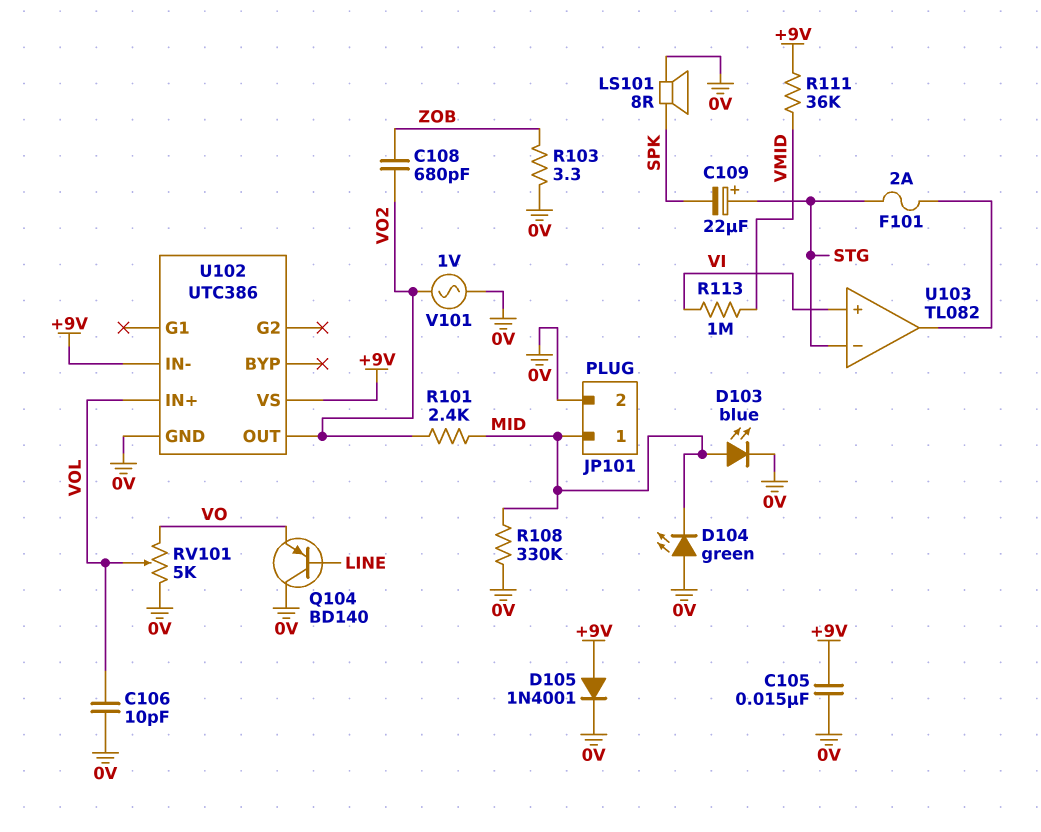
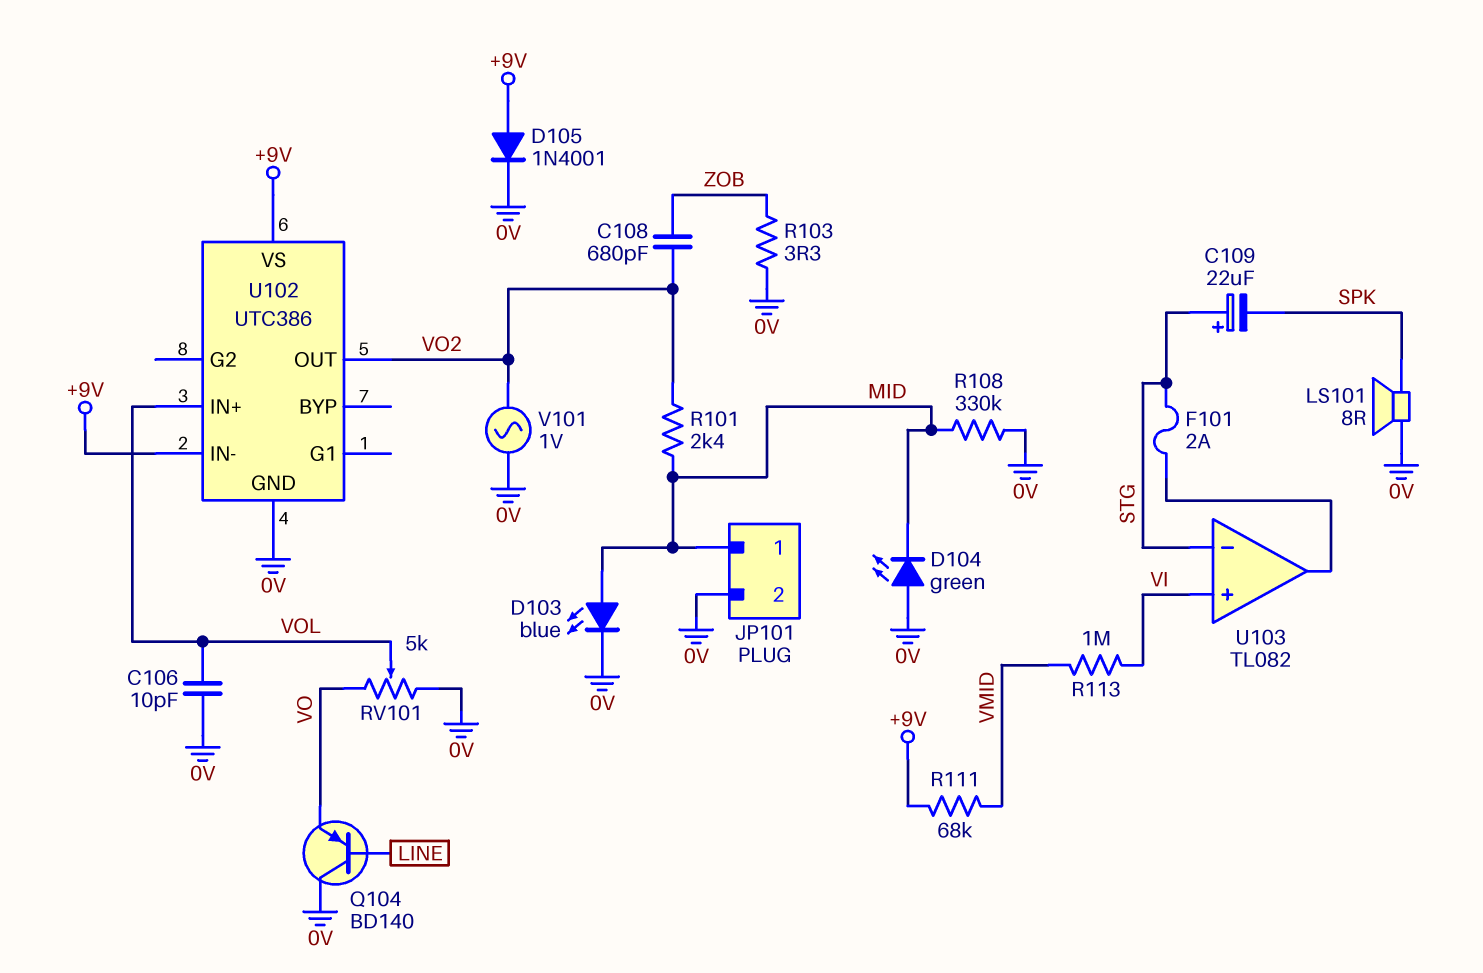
C105: 15nF (+9V, 0V) -> none
R111: 36k (+9V, VMID) -> 68k (+9V, VMID)

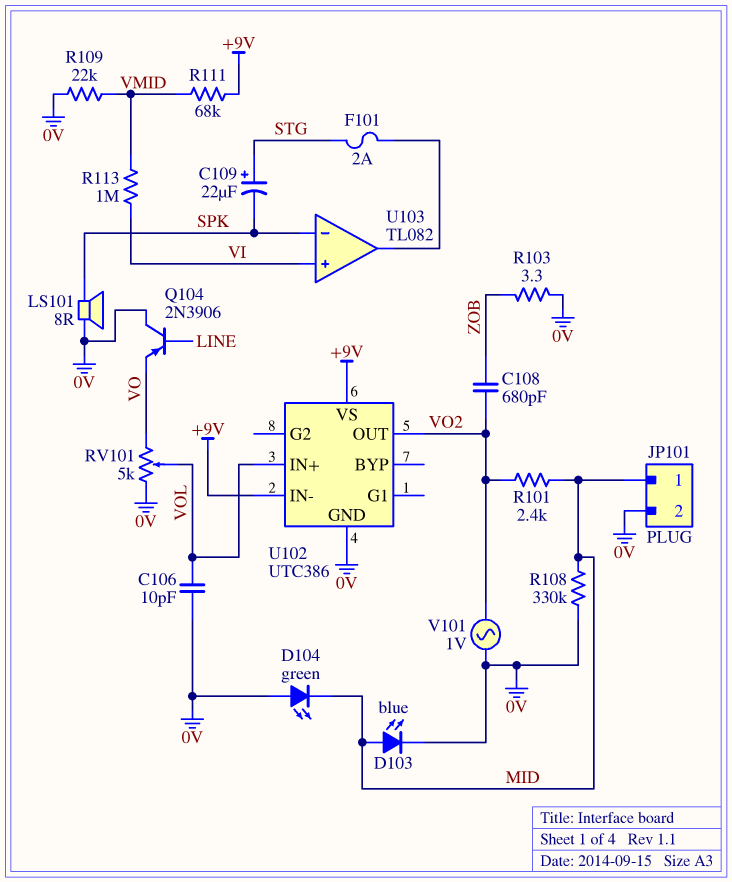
D105: diode 1N4001 (A +9V, K 0V) -> none
Q104: PNP BD140 (B LINE, C 0V, E VO) -> PNP 2N3906 (B LINE, C 0V, E VO)
R109: none -> 22k (0V, VMID)
U103 pin in-: STG -> SPK

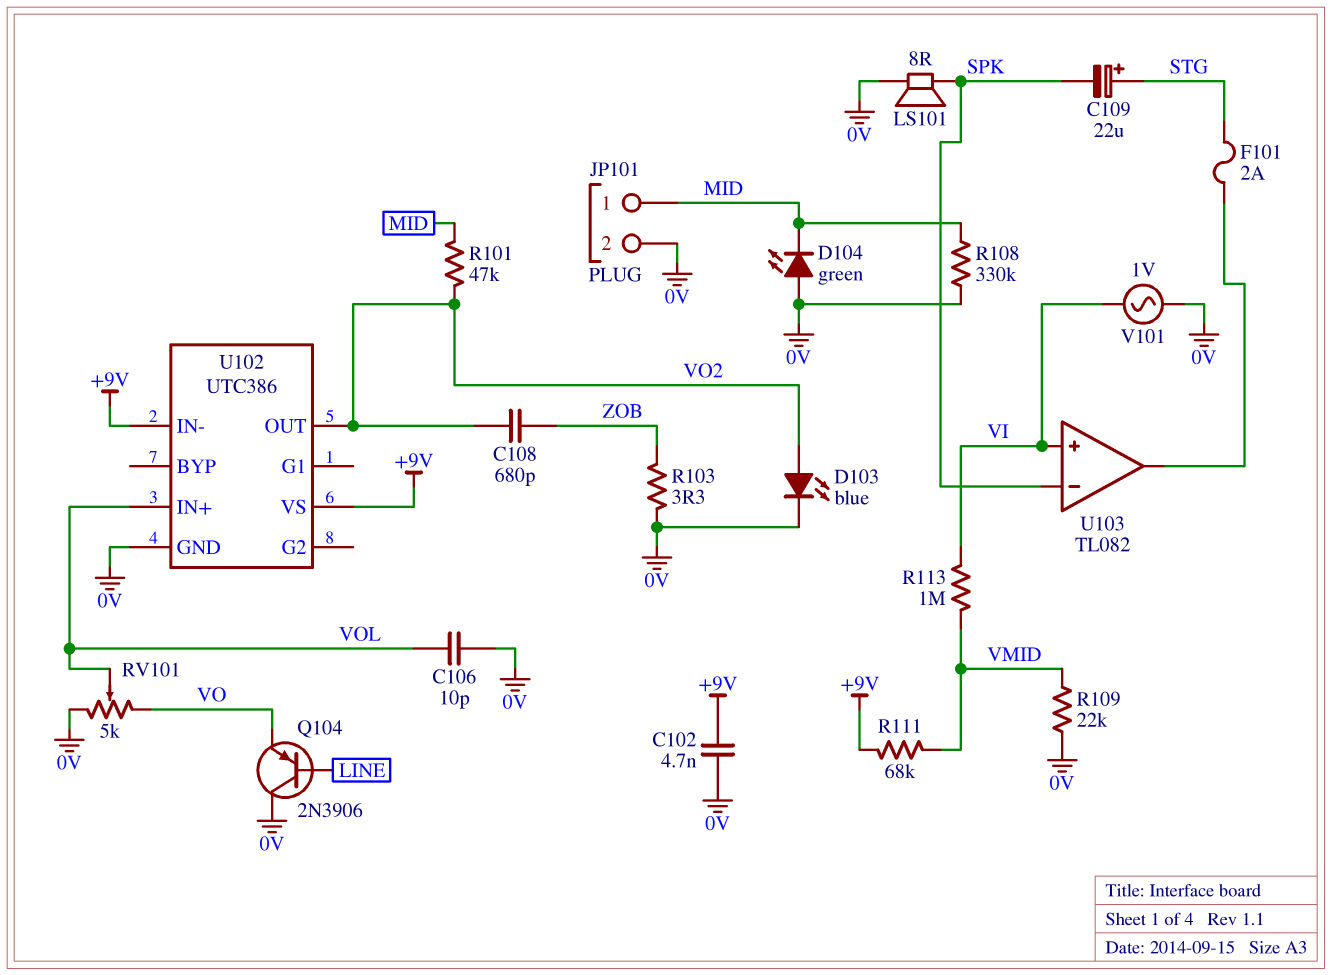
C102: none -> 4.7nF (+9V, 0V)
D103: LED blue (A MID, K 0V) -> LED blue (A VO2, K 0V)
R101: 2.4k (MID, VO2) -> 47k (MID, VO2)
V101: AC 1V (0V, VO2) -> AC 1V (0V, VI)

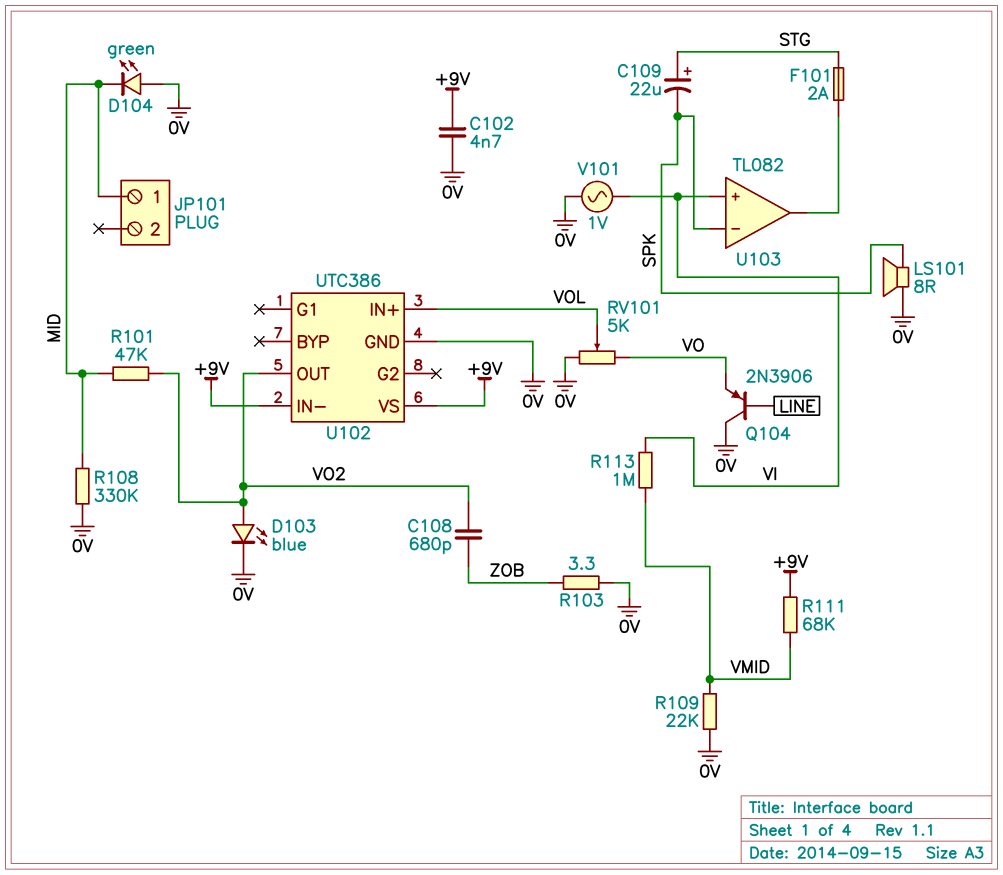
C106: 10pF (0V, VOL) -> none
JP101 pin 2: 0V -> none

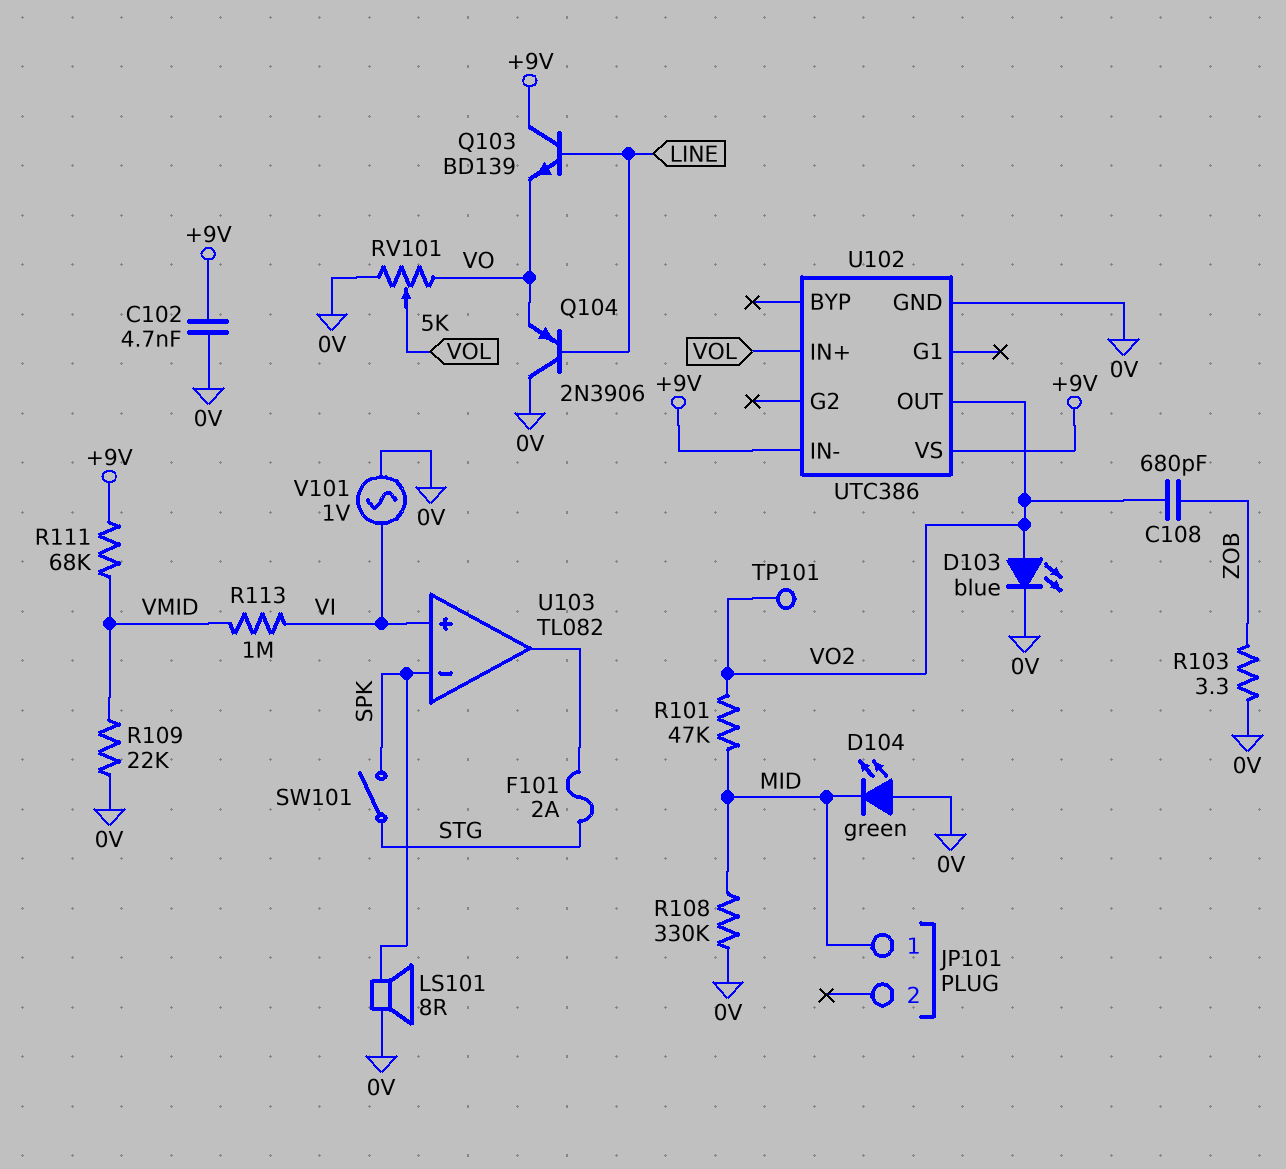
C109: 22uF (plus STG, minus SPK) -> none
Q103: none -> NPN BD139 (B LINE, C +9V, E VO)
SW101: none -> switch (SPK, STG)
TP101: none -> test point (VO2)

